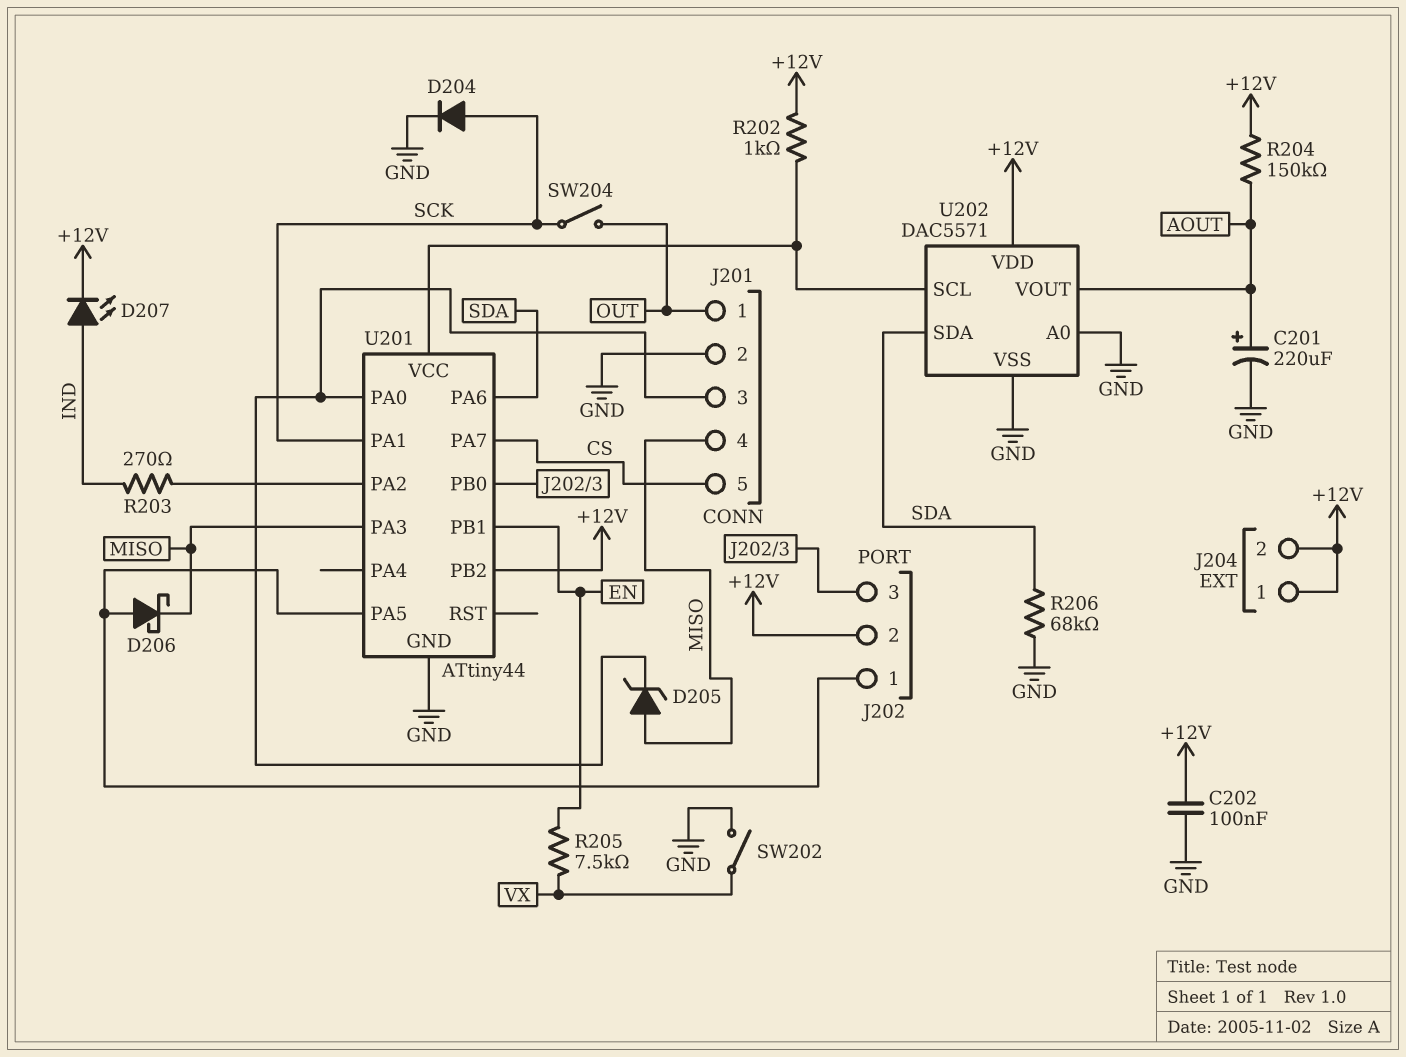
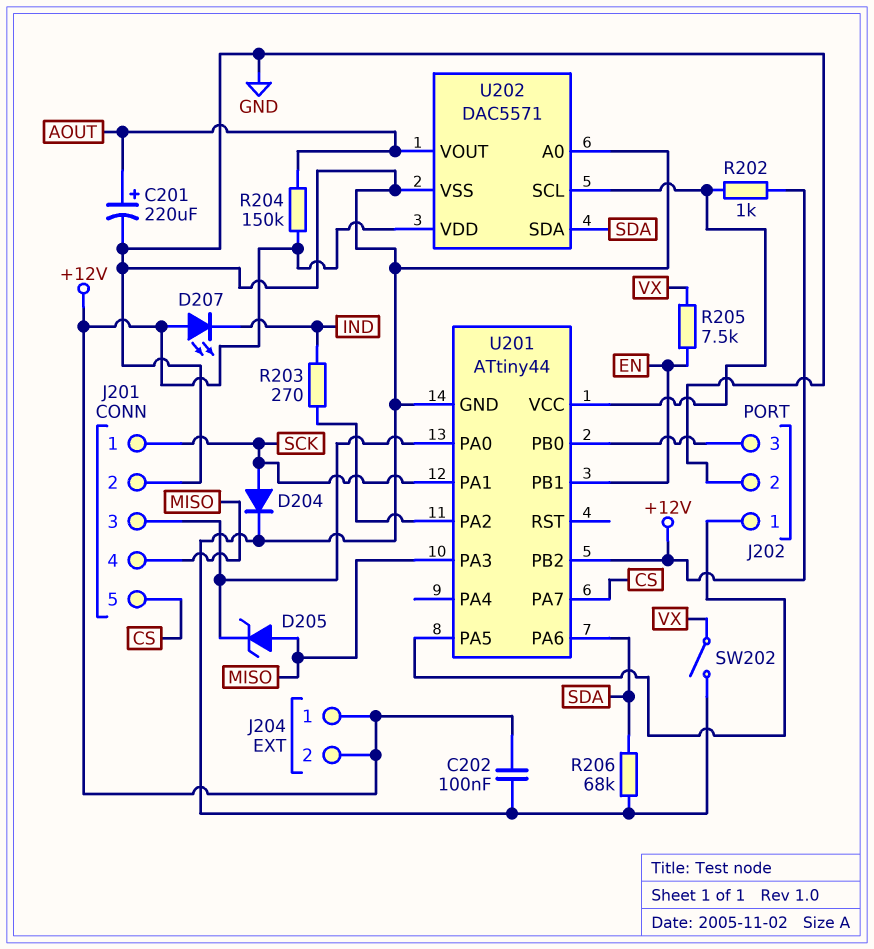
D206: schottky (A J202/1, K MISO) -> none
D207: LED (A IND, K +12V) -> LED (A +12V, K IND)
J201 pin 1: OUT -> SCK
J202 pin 2: +12V -> GND
SW204: switch (OUT, SCK) -> none

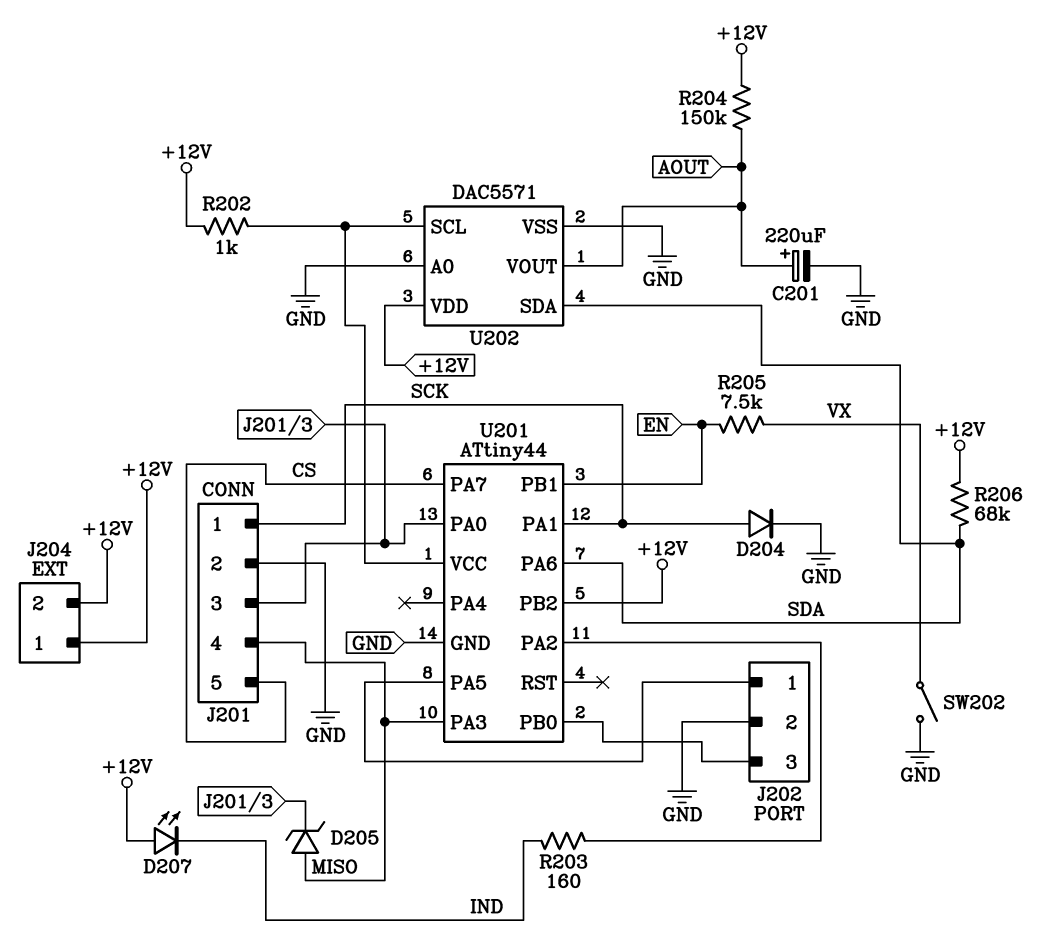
C202: 100nF (+12V, GND) -> none
R203: 270 (IND, U201/PA2) -> 160 (IND, U201/PA2)
R206: 68k (GND, SDA) -> 68k (+12V, SDA)

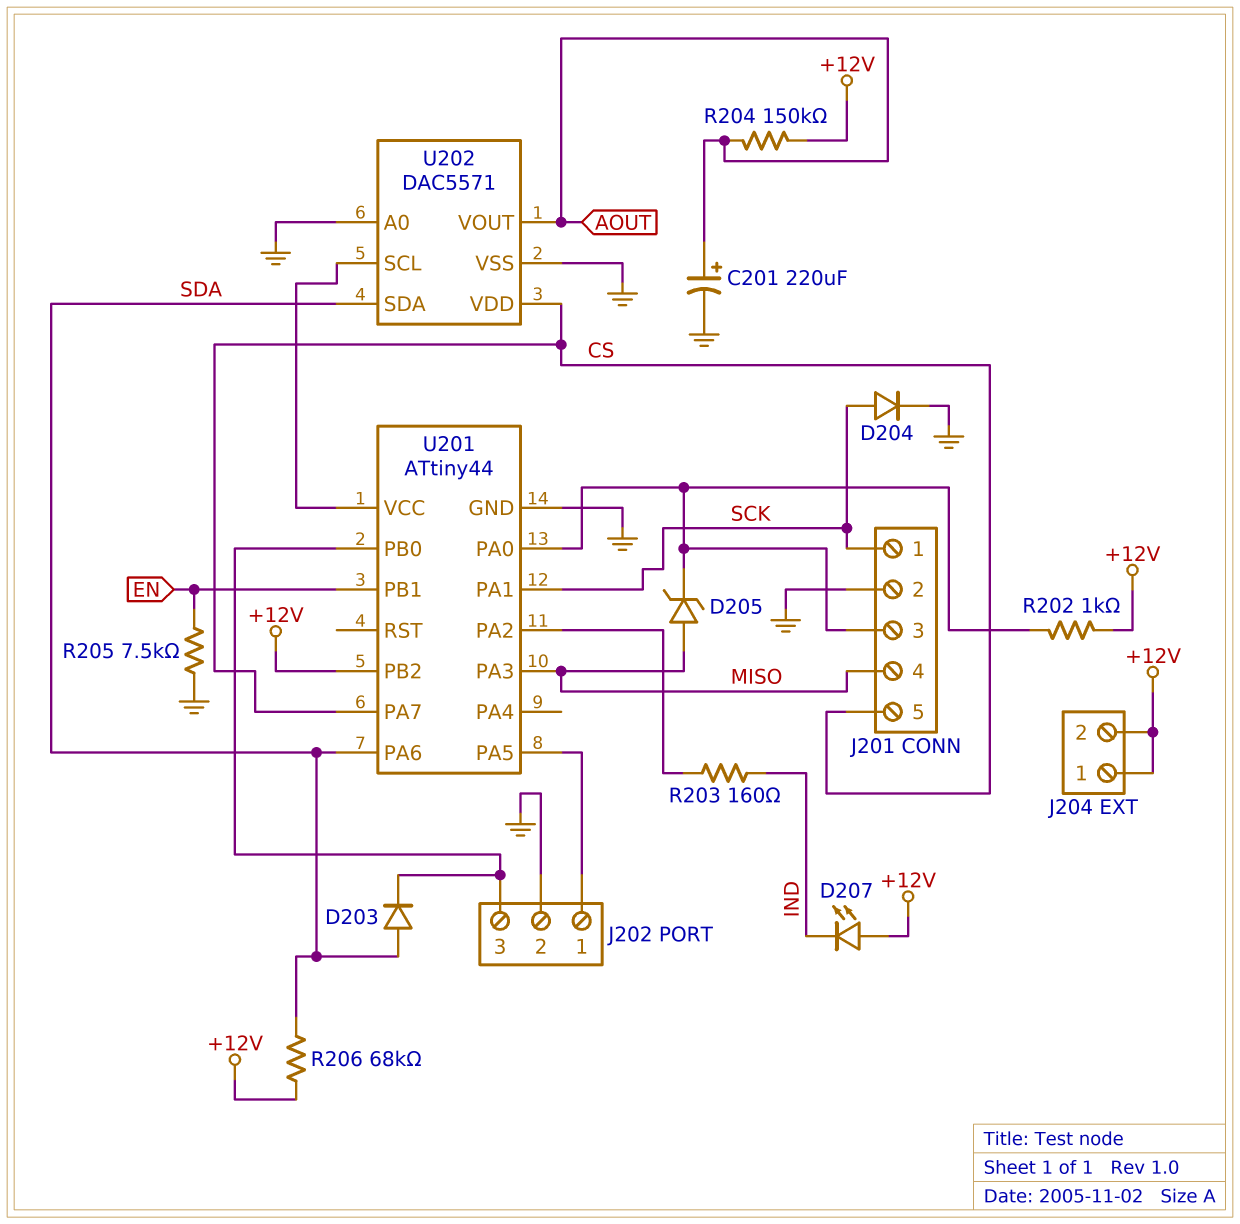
D203: none -> diode (A SDA, K J202/3)
R202: 1k (+12V, U201/VCC) -> 1k (+12V, J201/3)
R205: 7.5k (EN, VX) -> 7.5k (EN, GND)
SW202: switch (GND, VX) -> none
U202 pin VDD: +12V -> CS

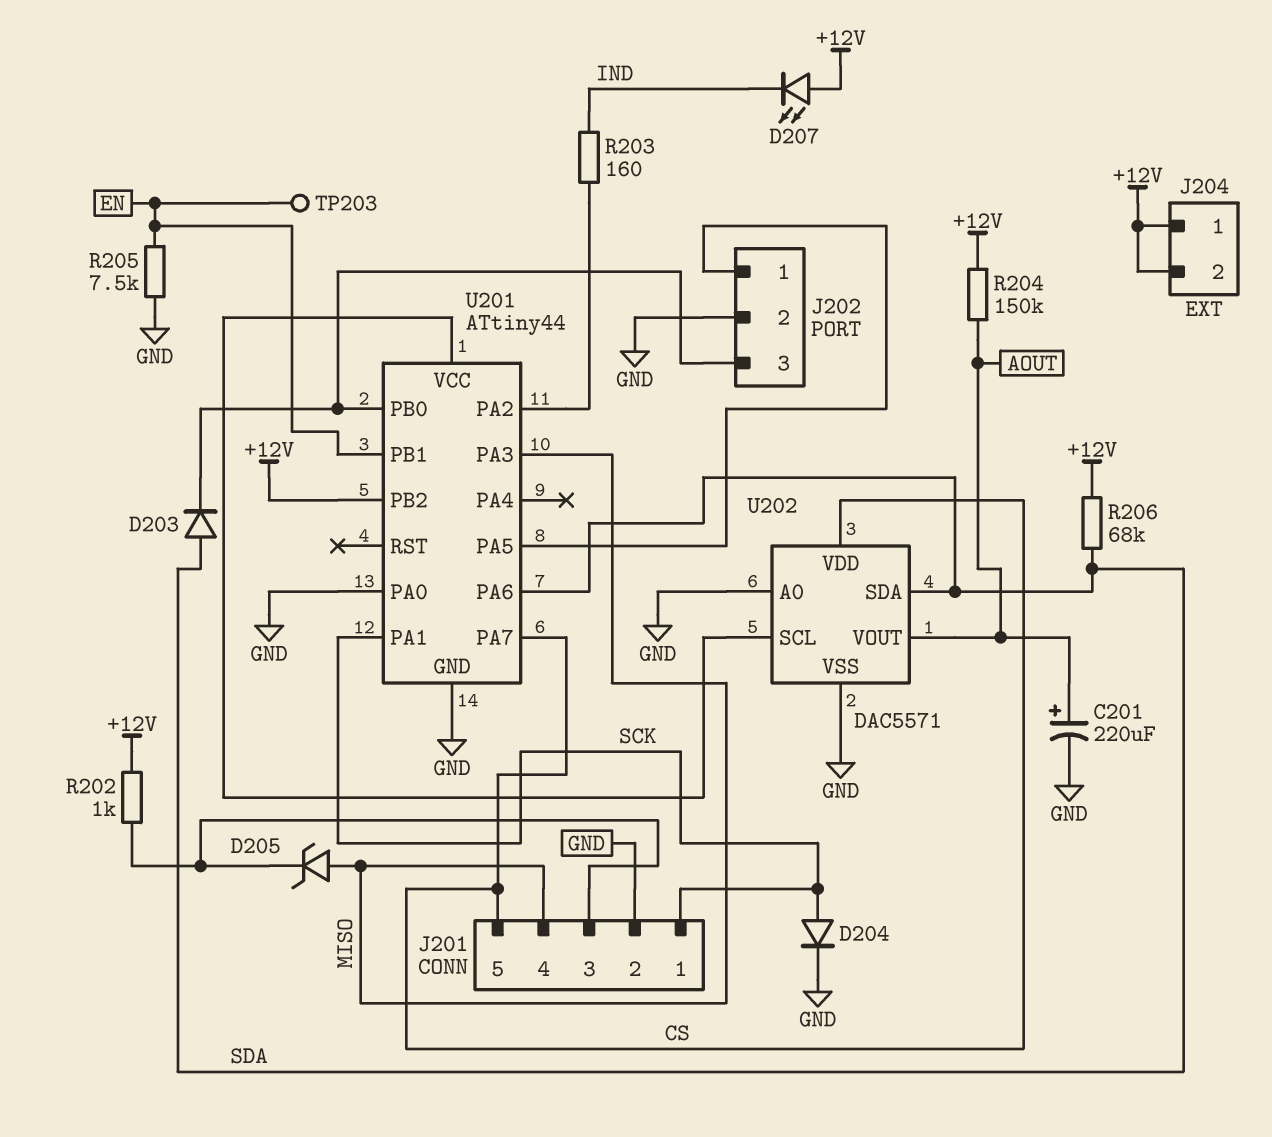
TP203: none -> test point (EN)
U201 pin PA0: J201/3 -> GND

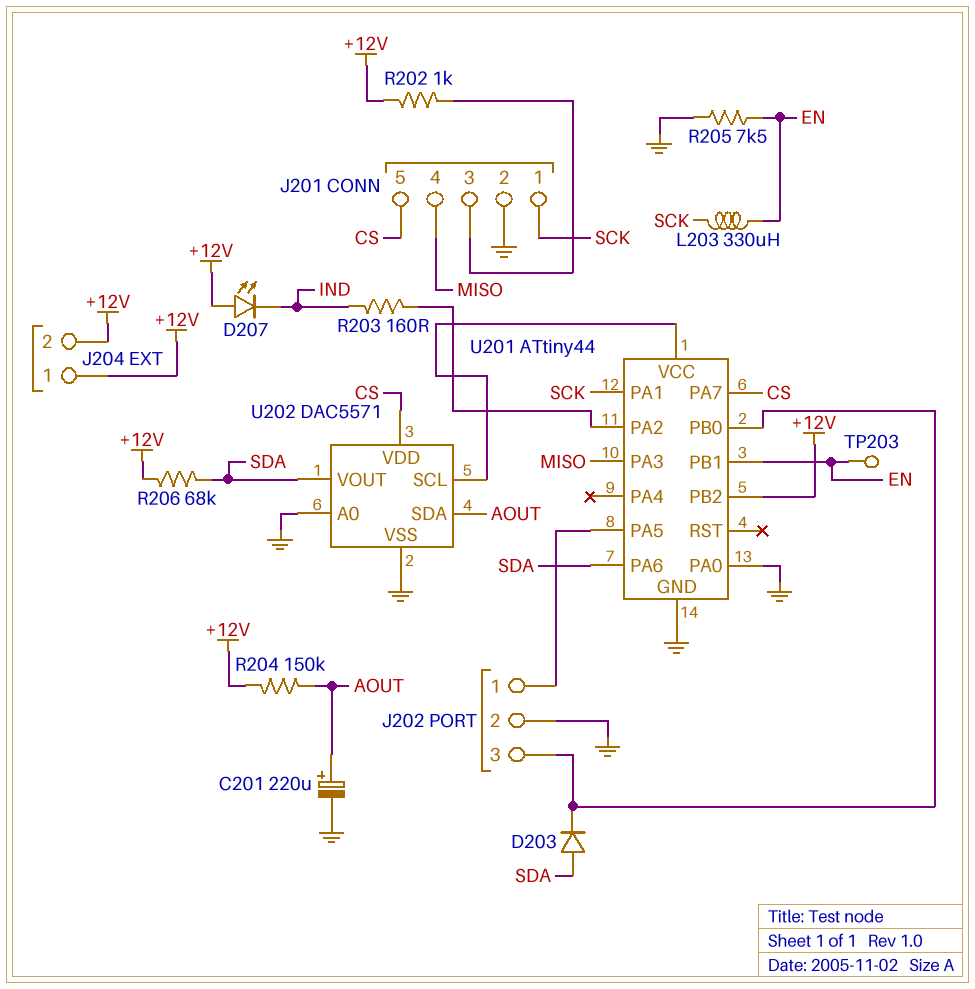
D204: diode (A SCK, K GND) -> none
D205: zener (A MISO, K J201/3) -> none
L203: none -> 330uH (EN, SCK)
U202 pin SDA: SDA -> AOUT
U202 pin VOUT: AOUT -> SDA

